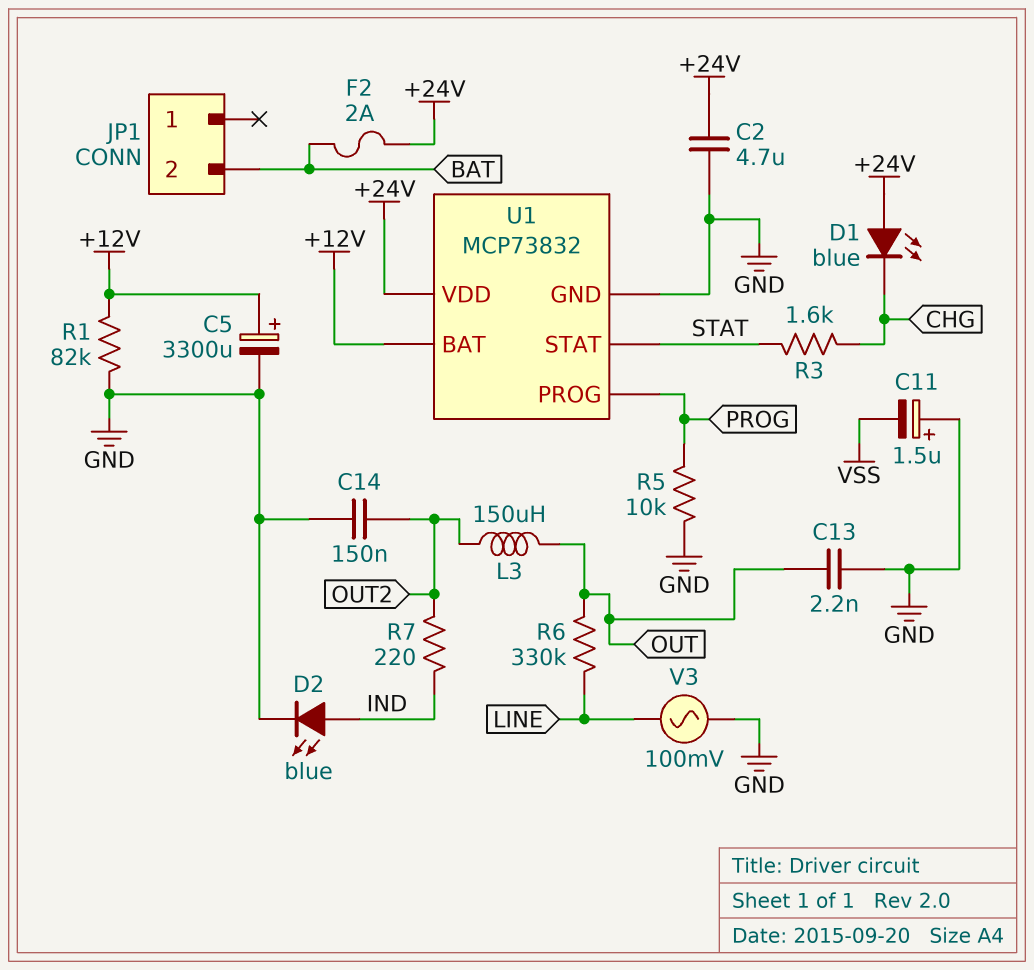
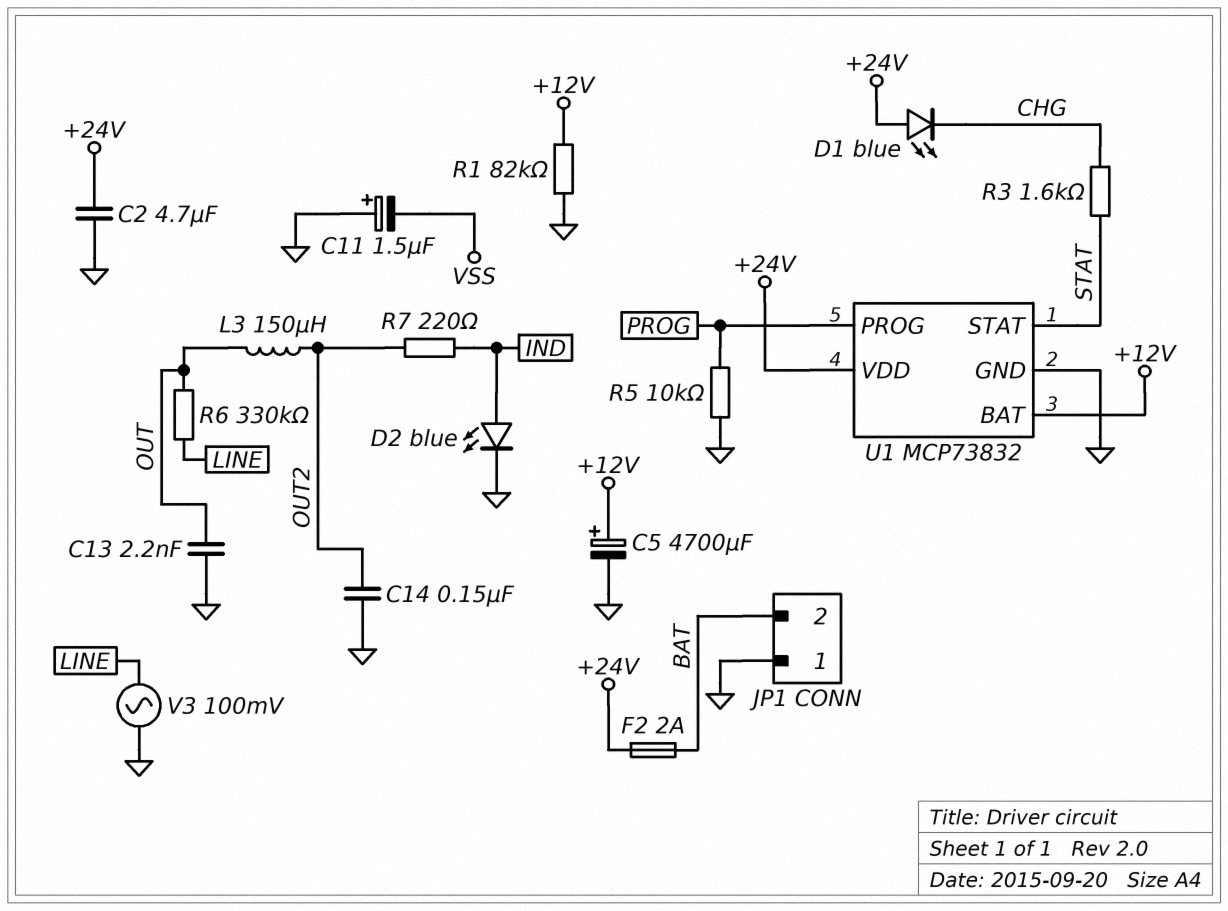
C5: 3300uF (plus +12V, minus GND) -> 4700uF (plus +12V, minus GND)
JP1 pin 1: none -> GND

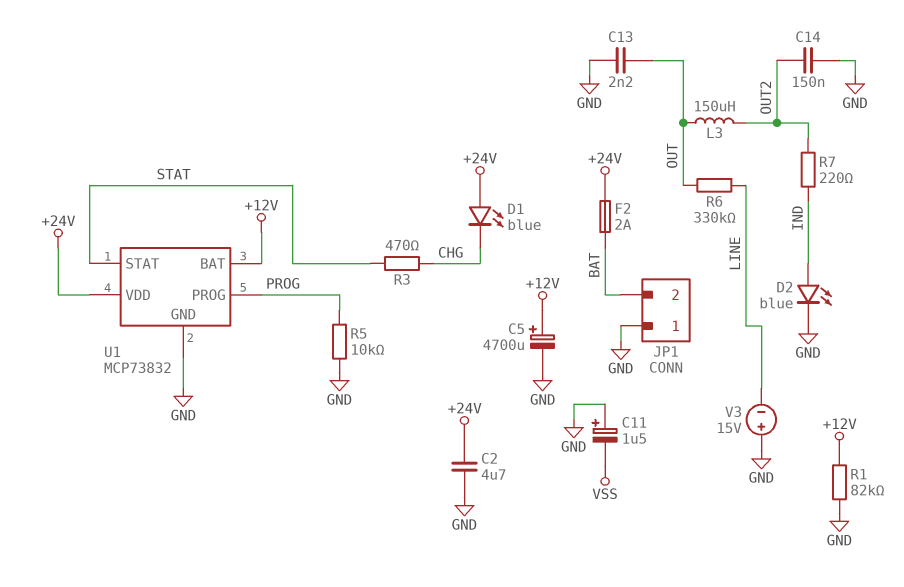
R3: 1.6k (CHG, STAT) -> 470 (CHG, STAT)
V3: AC 100mV (GND, LINE) -> 15V (plus GND, minus LINE)

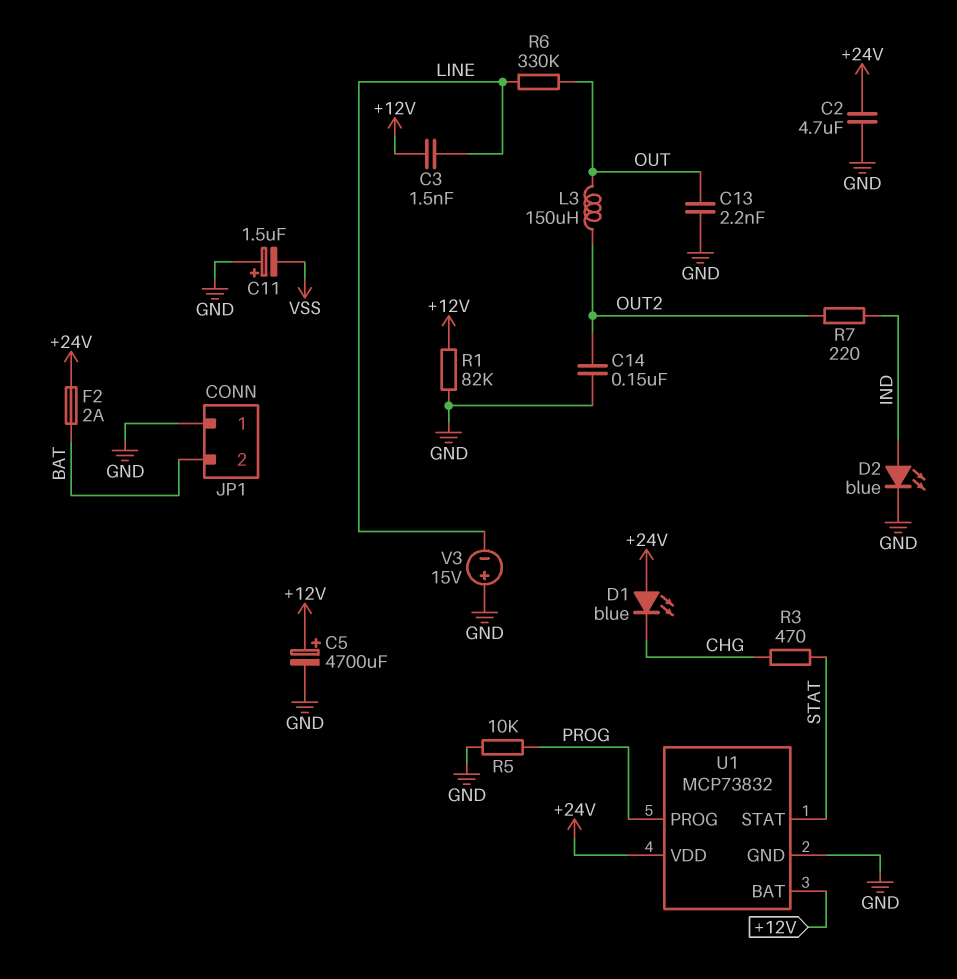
C3: none -> 1.5nF (+12V, LINE)

